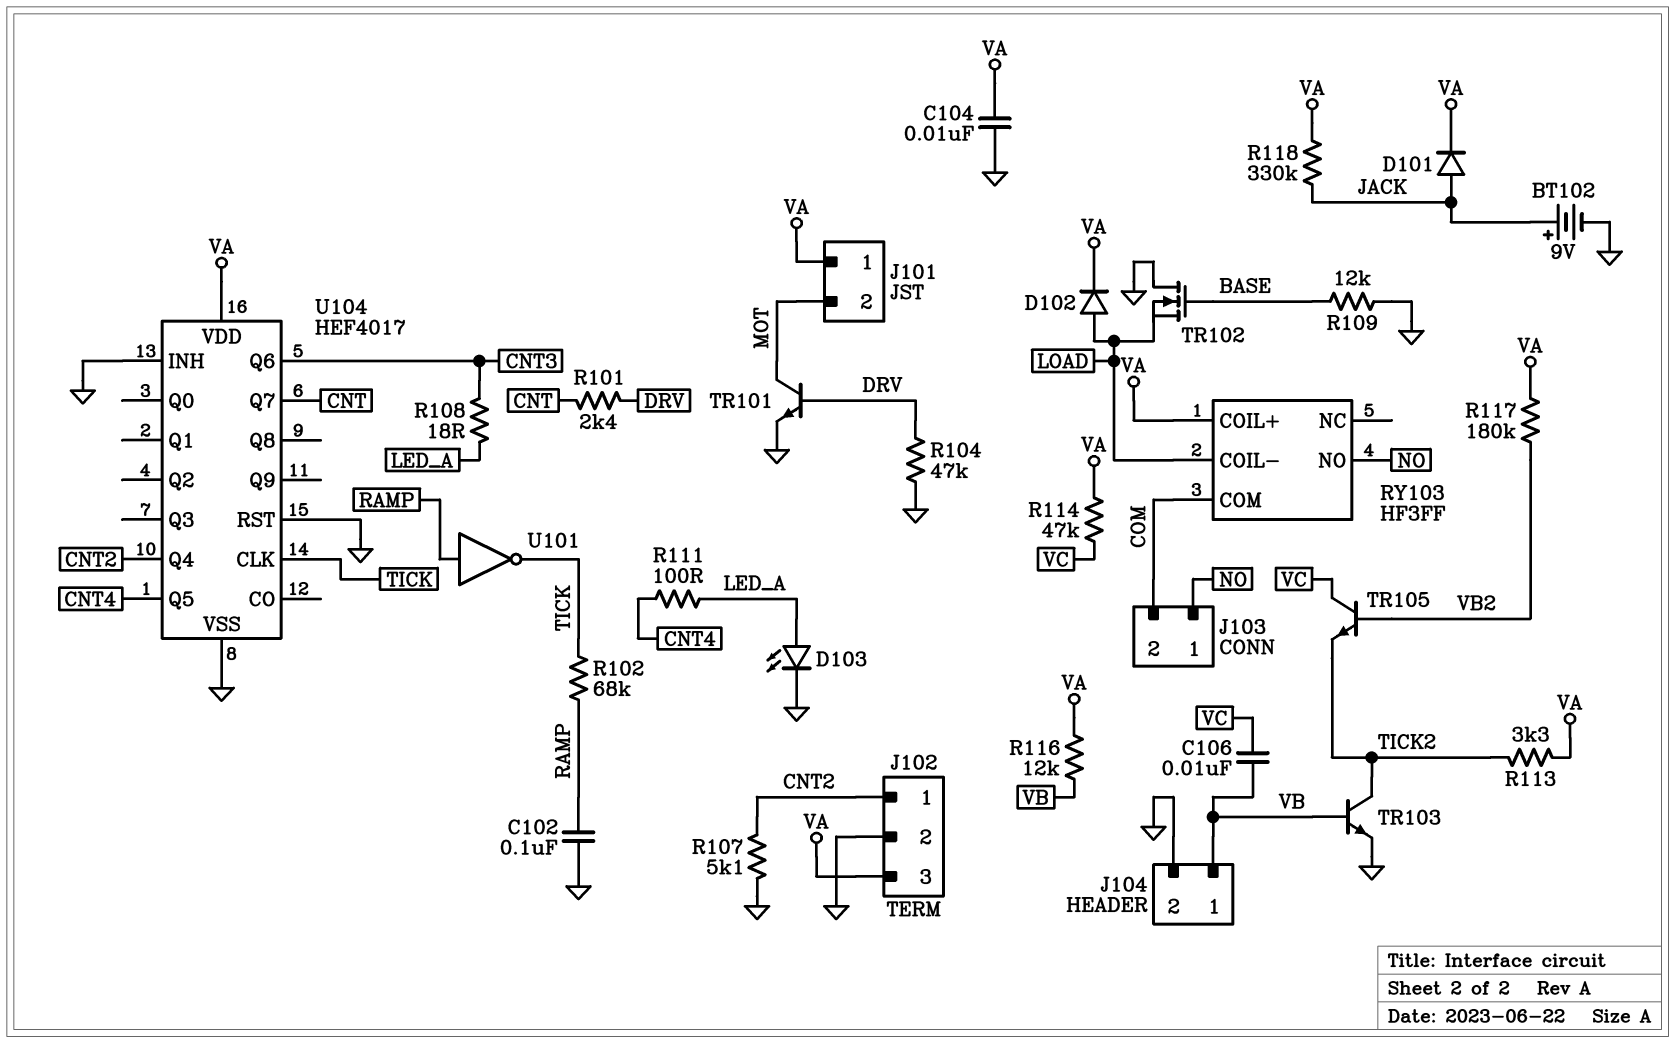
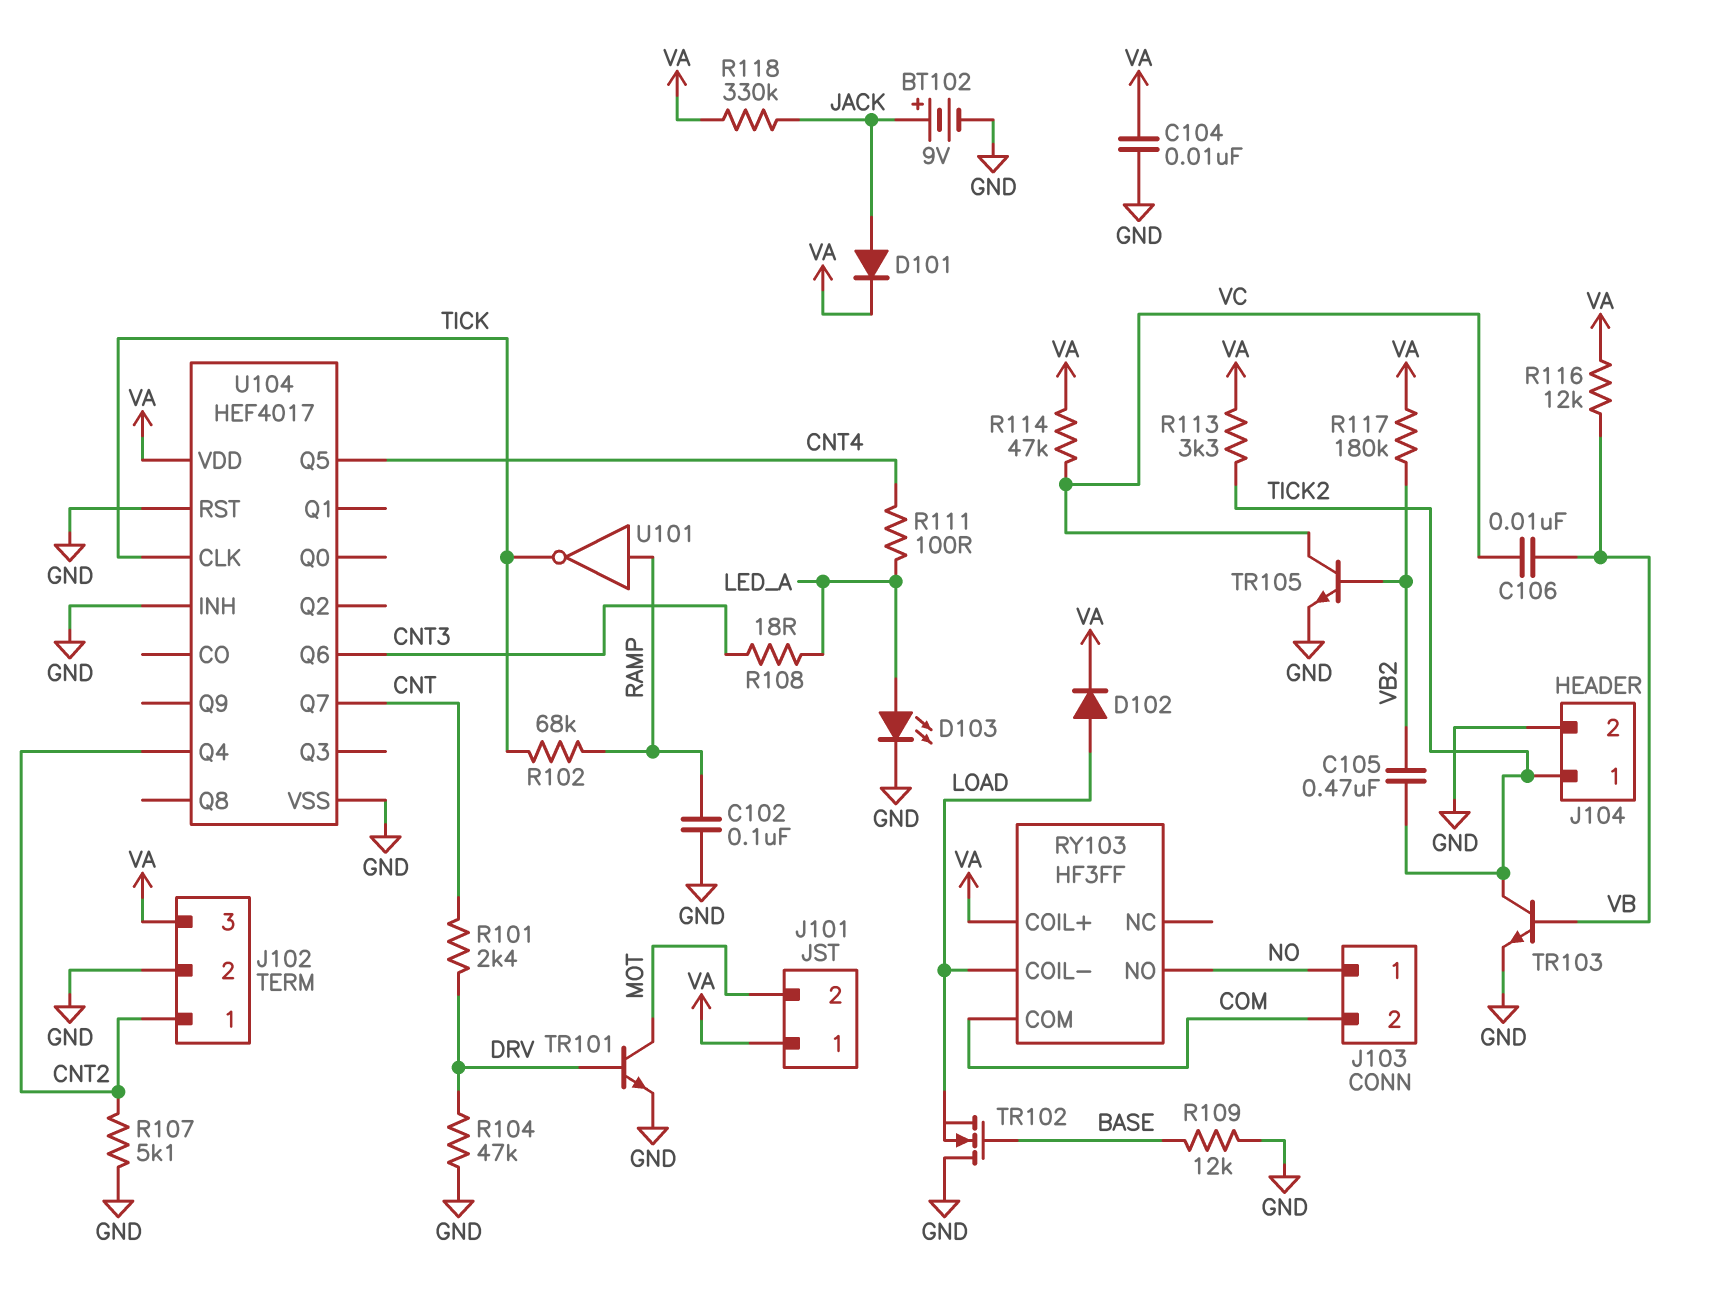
C105: none -> 470nF (TICK2, VB2)
J104 pin 1: VB -> TICK2
TR105: NPN (B VB2, C VC, E TICK2) -> NPN (B VB2, C VC, E GND)

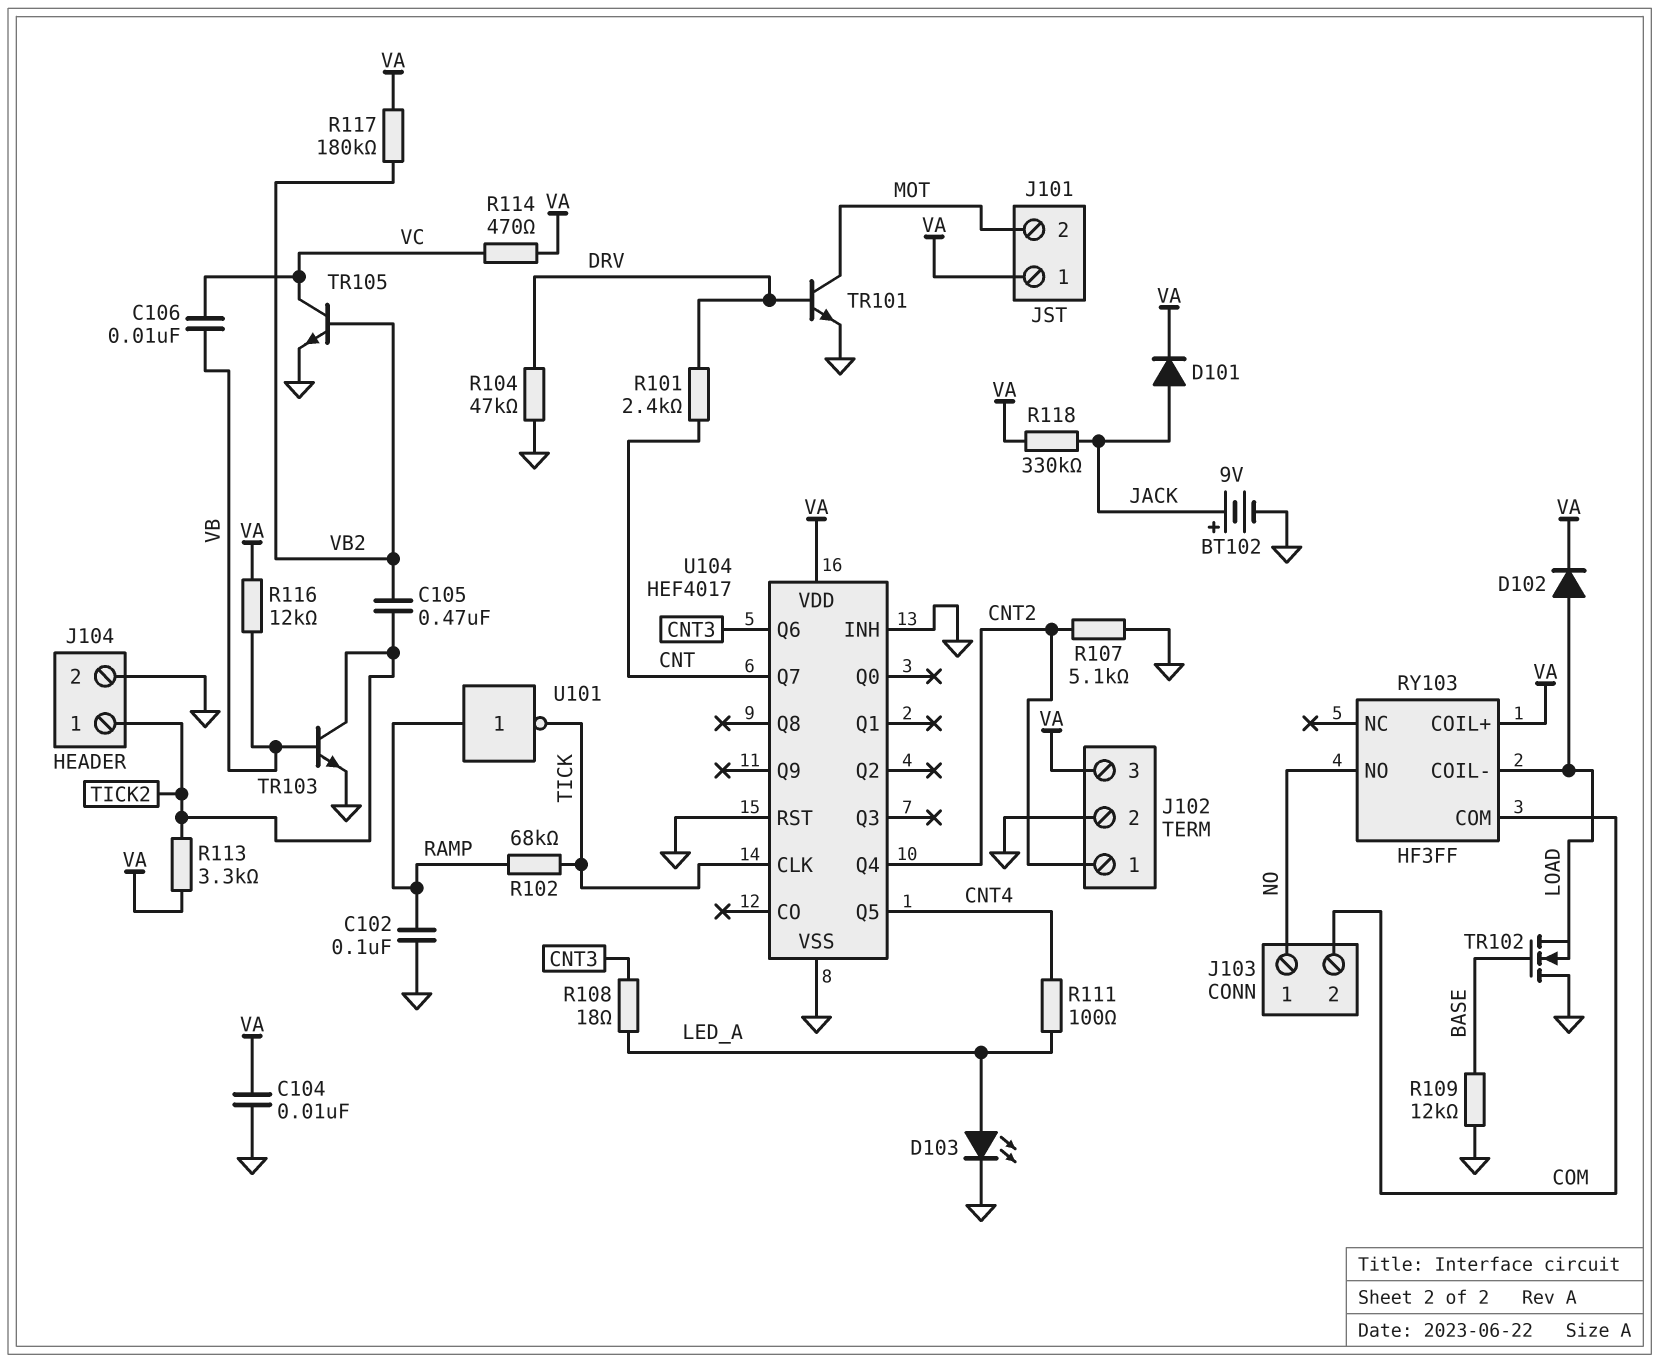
R114: 47k (VA, VC) -> 470 (VA, VC)

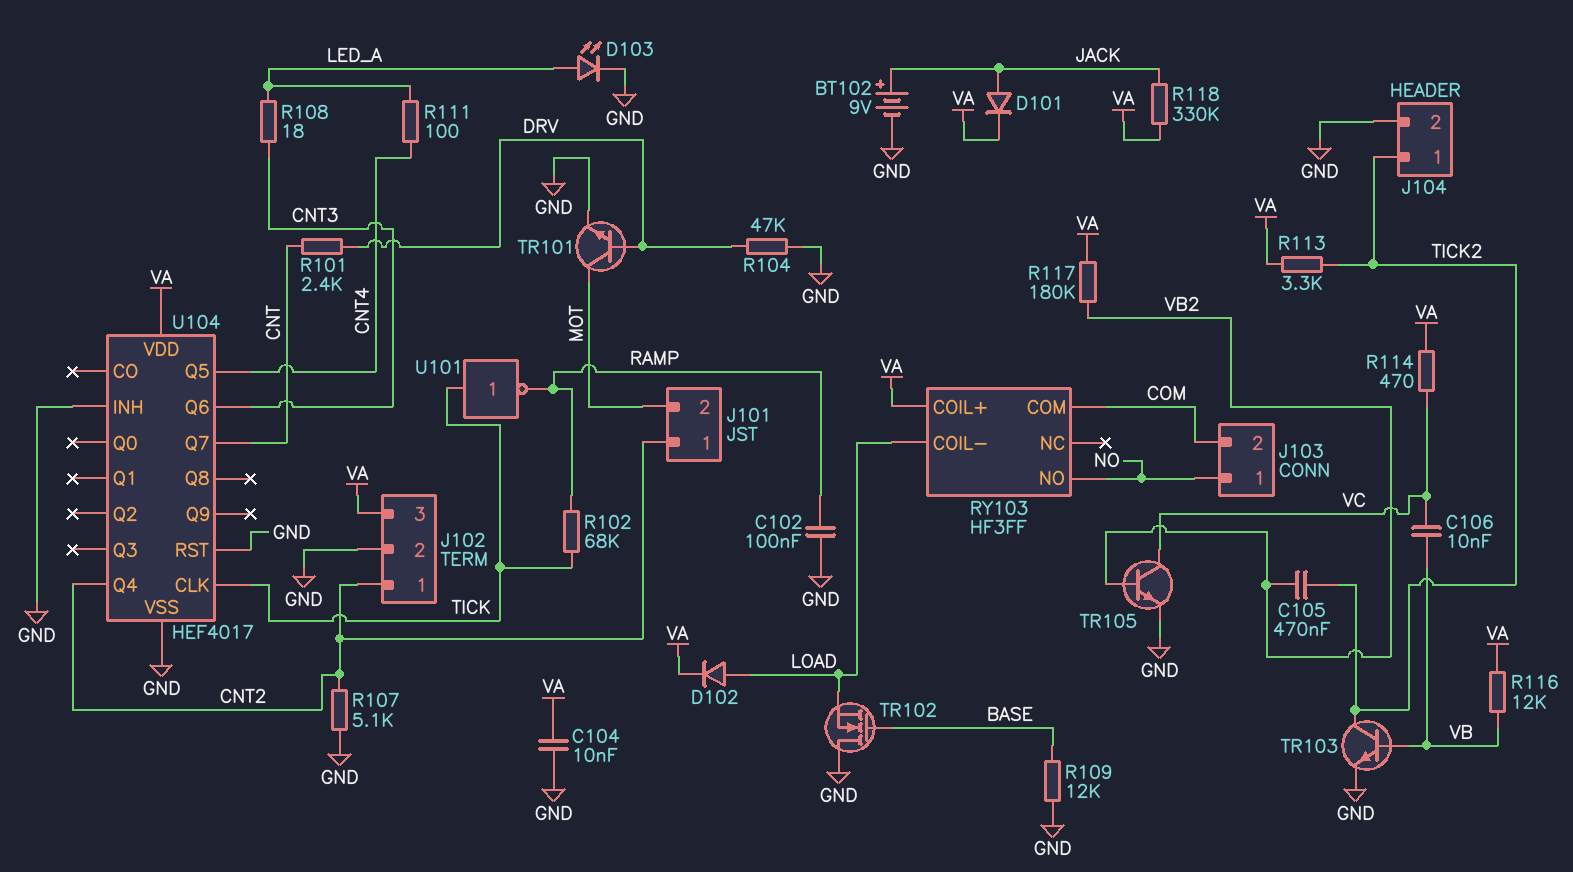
J101 pin 1: VA -> CNT2
U101: NOT (in RAMP, out TICK) -> NOT (in TICK, out RAMP)

